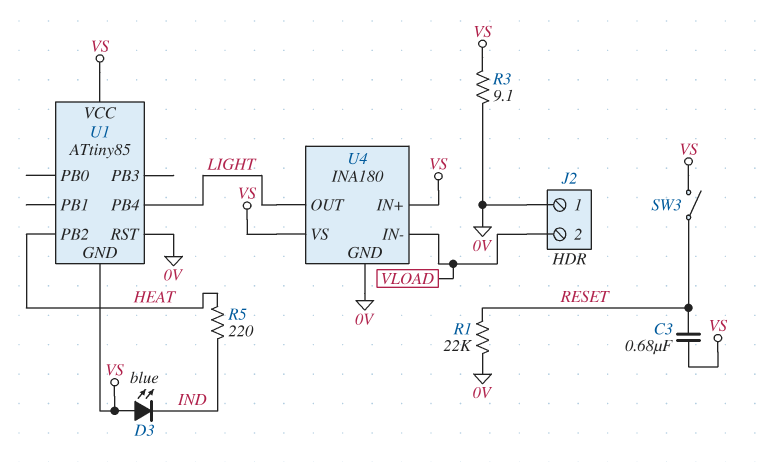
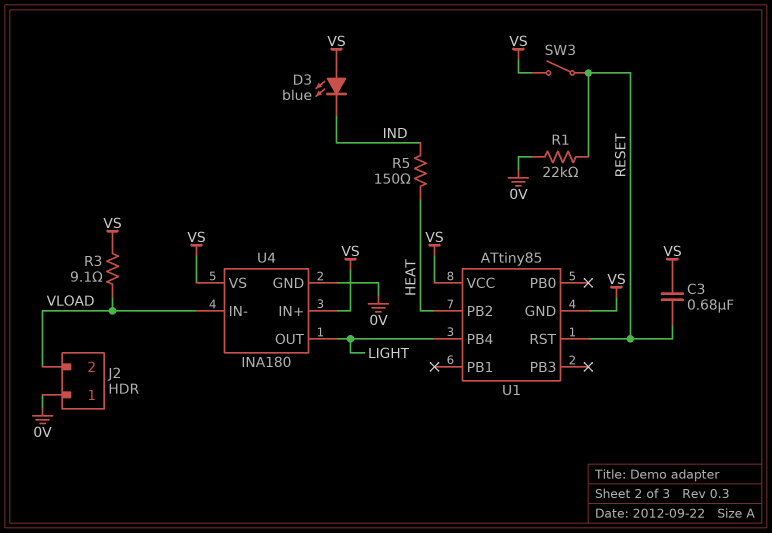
R3: 9.1 (0V, VS) -> 9.1 (VLOAD, VS)
R5: 220 (HEAT, IND) -> 150 (HEAT, IND)
U1 pin RST: 0V -> RESET

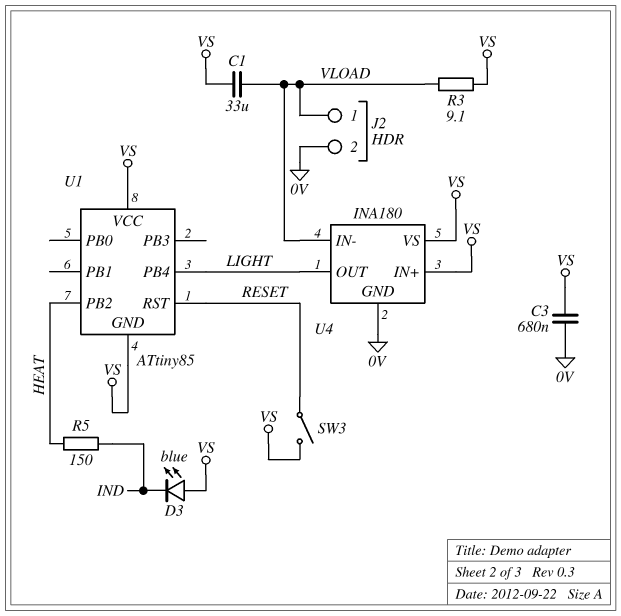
C1: none -> 33uF (VLOAD, VS)
C3: 680nF (RESET, VS) -> 680nF (0V, VS)
J2 pin 1: 0V -> VLOAD
J2 pin 2: VLOAD -> 0V
R1: 22k (0V, RESET) -> none

